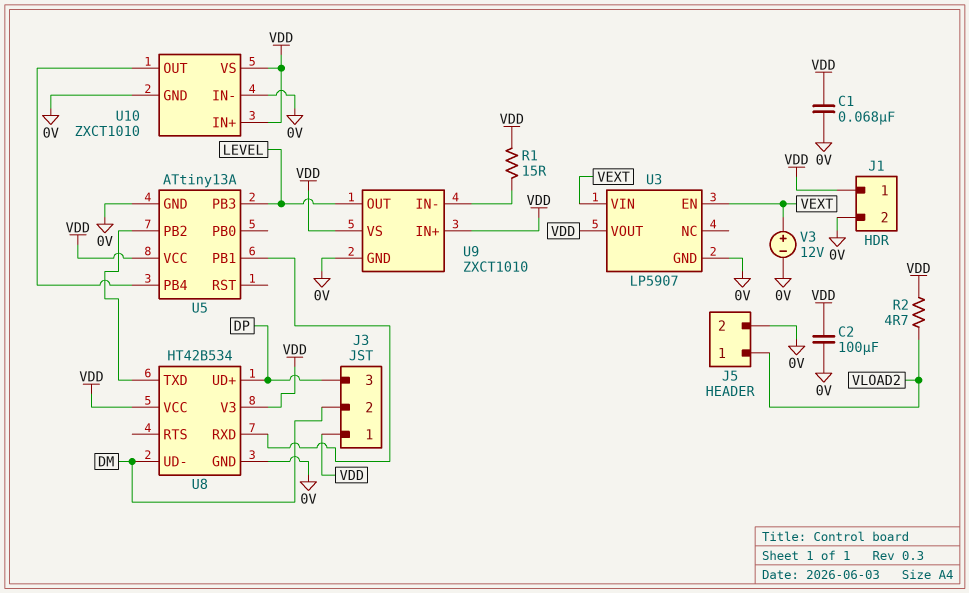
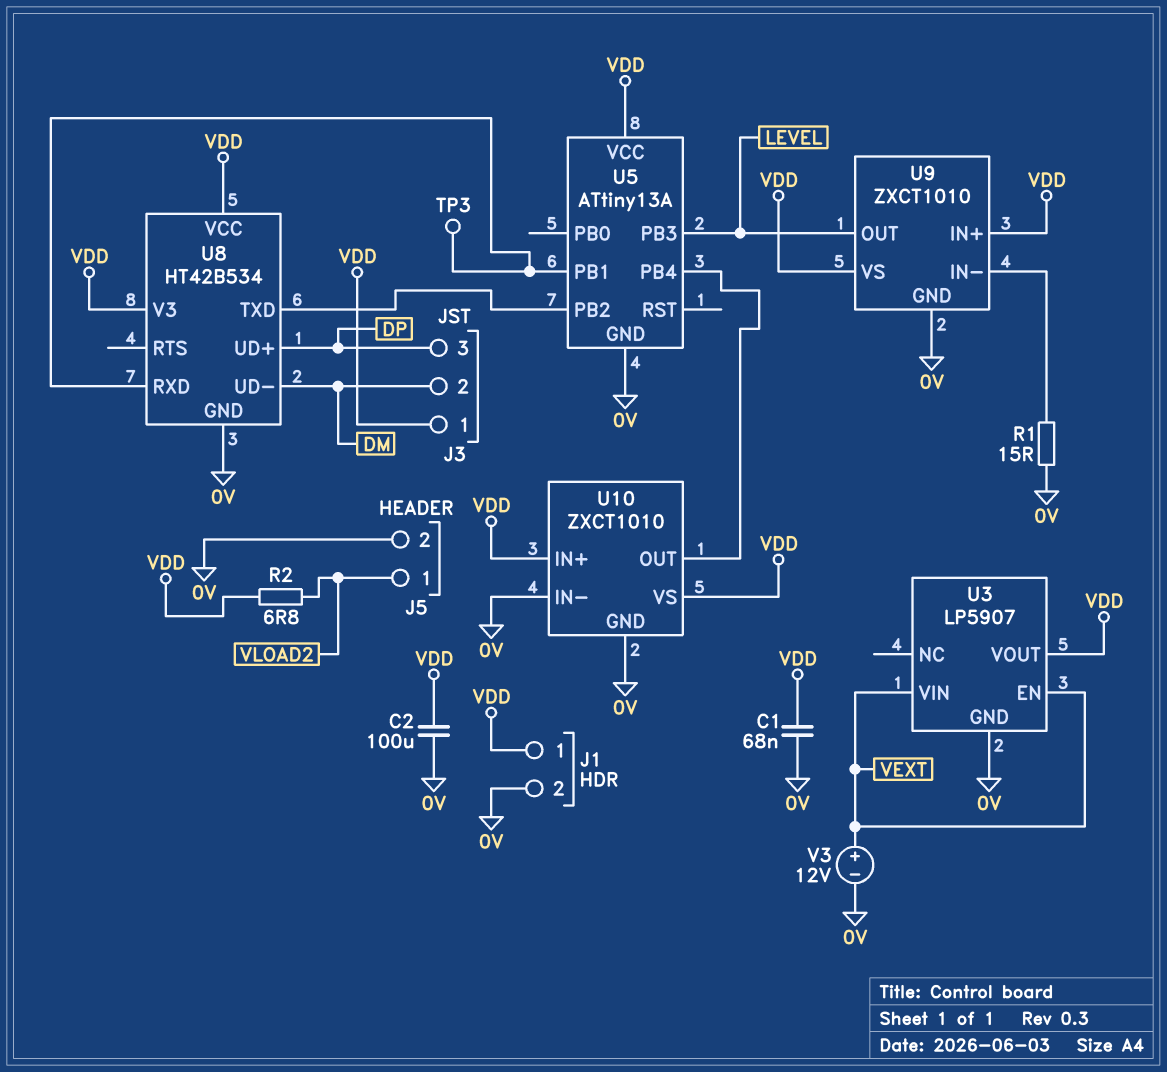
R1: 15 (U9/IN-, VDD) -> 15 (0V, U9/IN-)
R2: 4.7 (VDD, VLOAD2) -> 6.8 (VDD, VLOAD2)
TP3: none -> test point (U5/PB1)

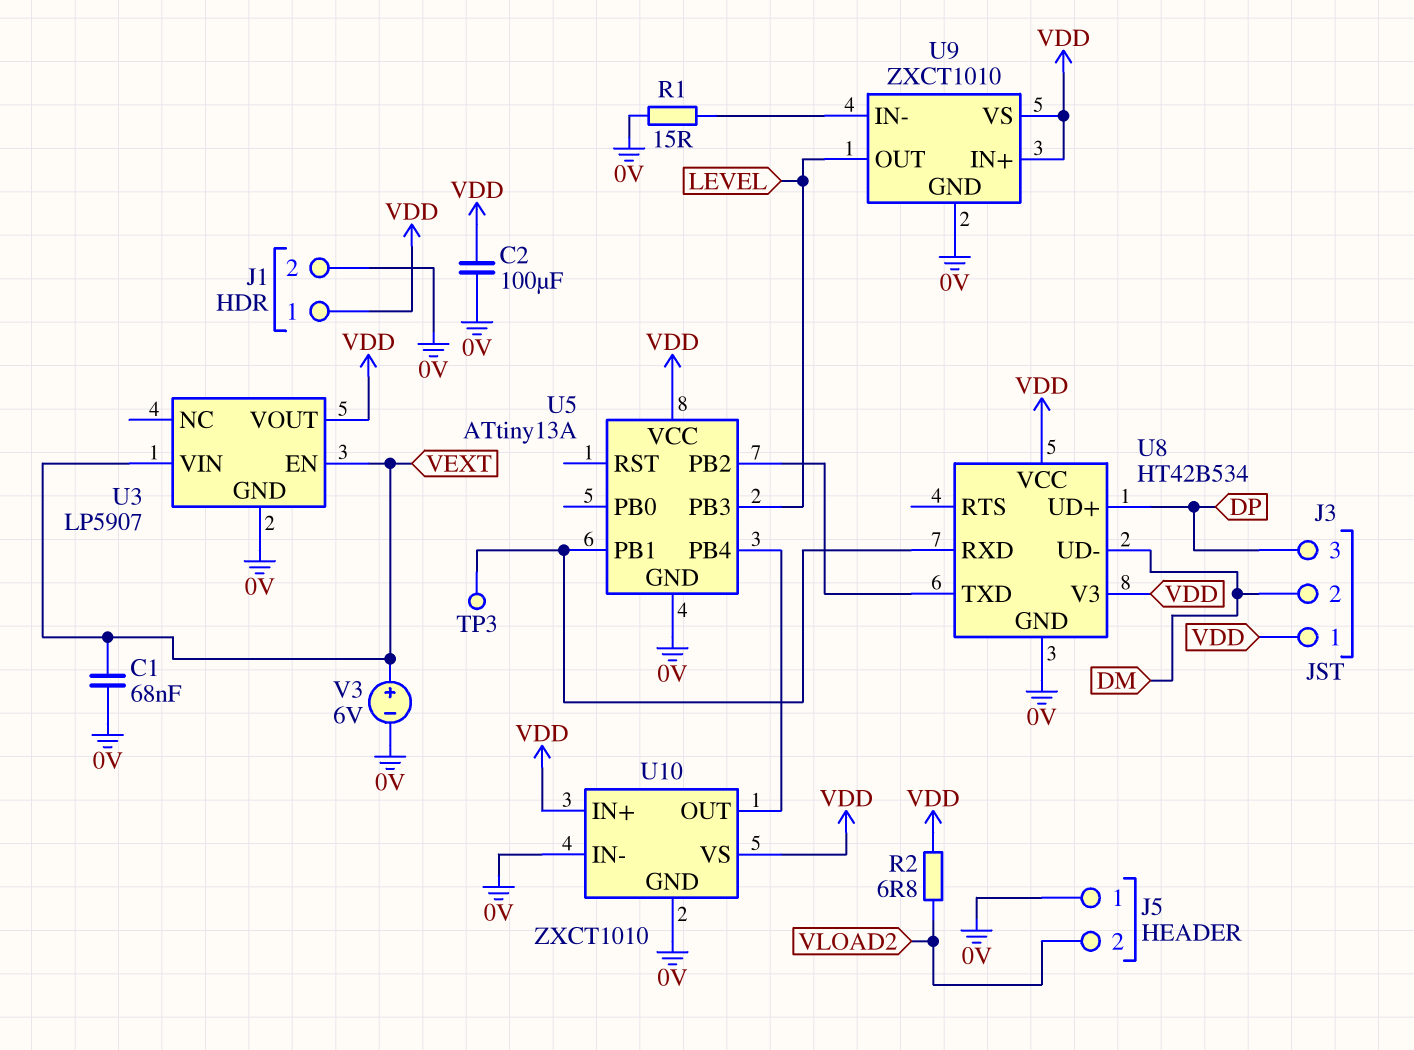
C1: 68nF (0V, VDD) -> 68nF (0V, VEXT)
J5 pin 1: VLOAD2 -> 0V
J5 pin 2: 0V -> VLOAD2
V3: 12V (plus VEXT, minus 0V) -> 6V (plus VEXT, minus 0V)

